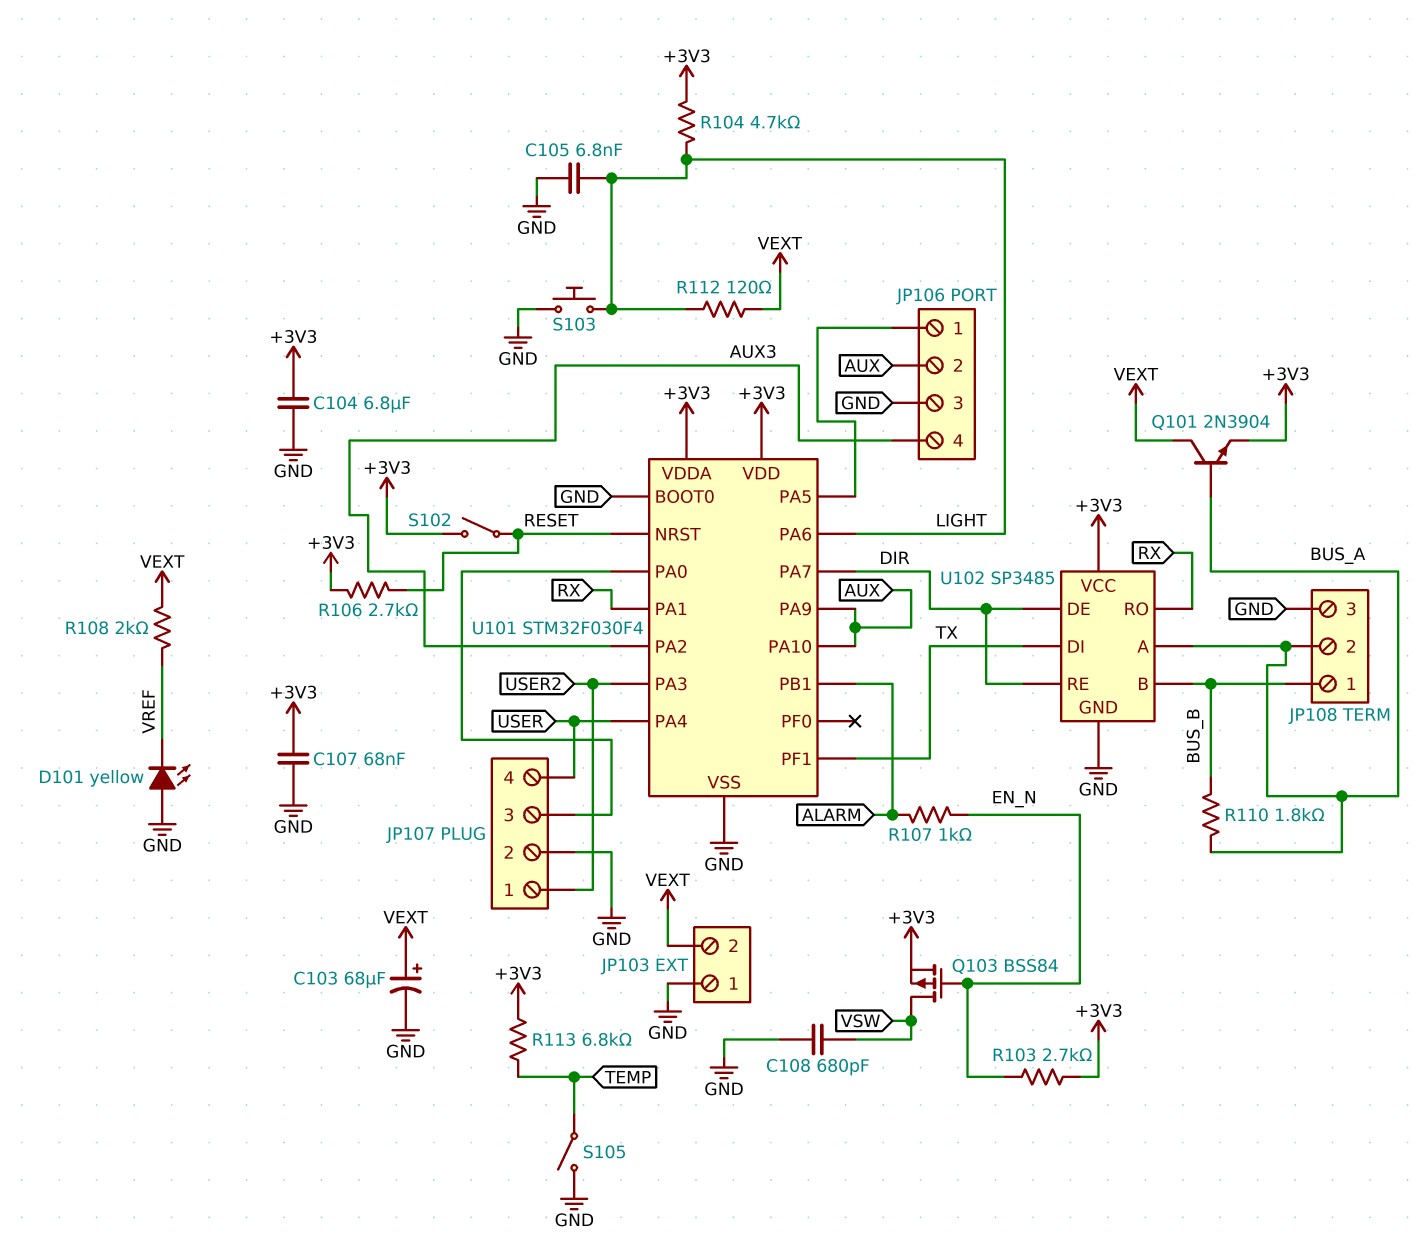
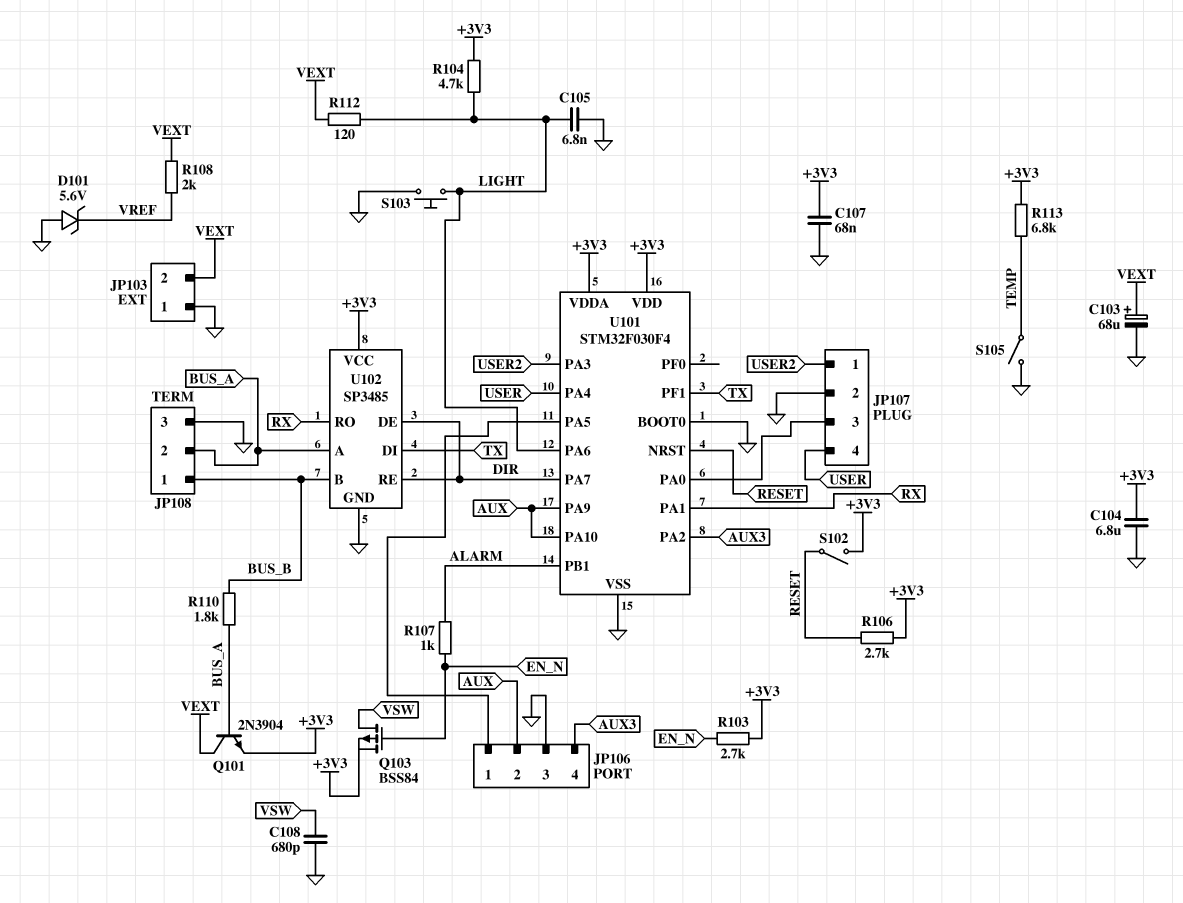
D101: LED yellow (A GND, K VREF) -> zener 5.6V (A GND, K VREF)

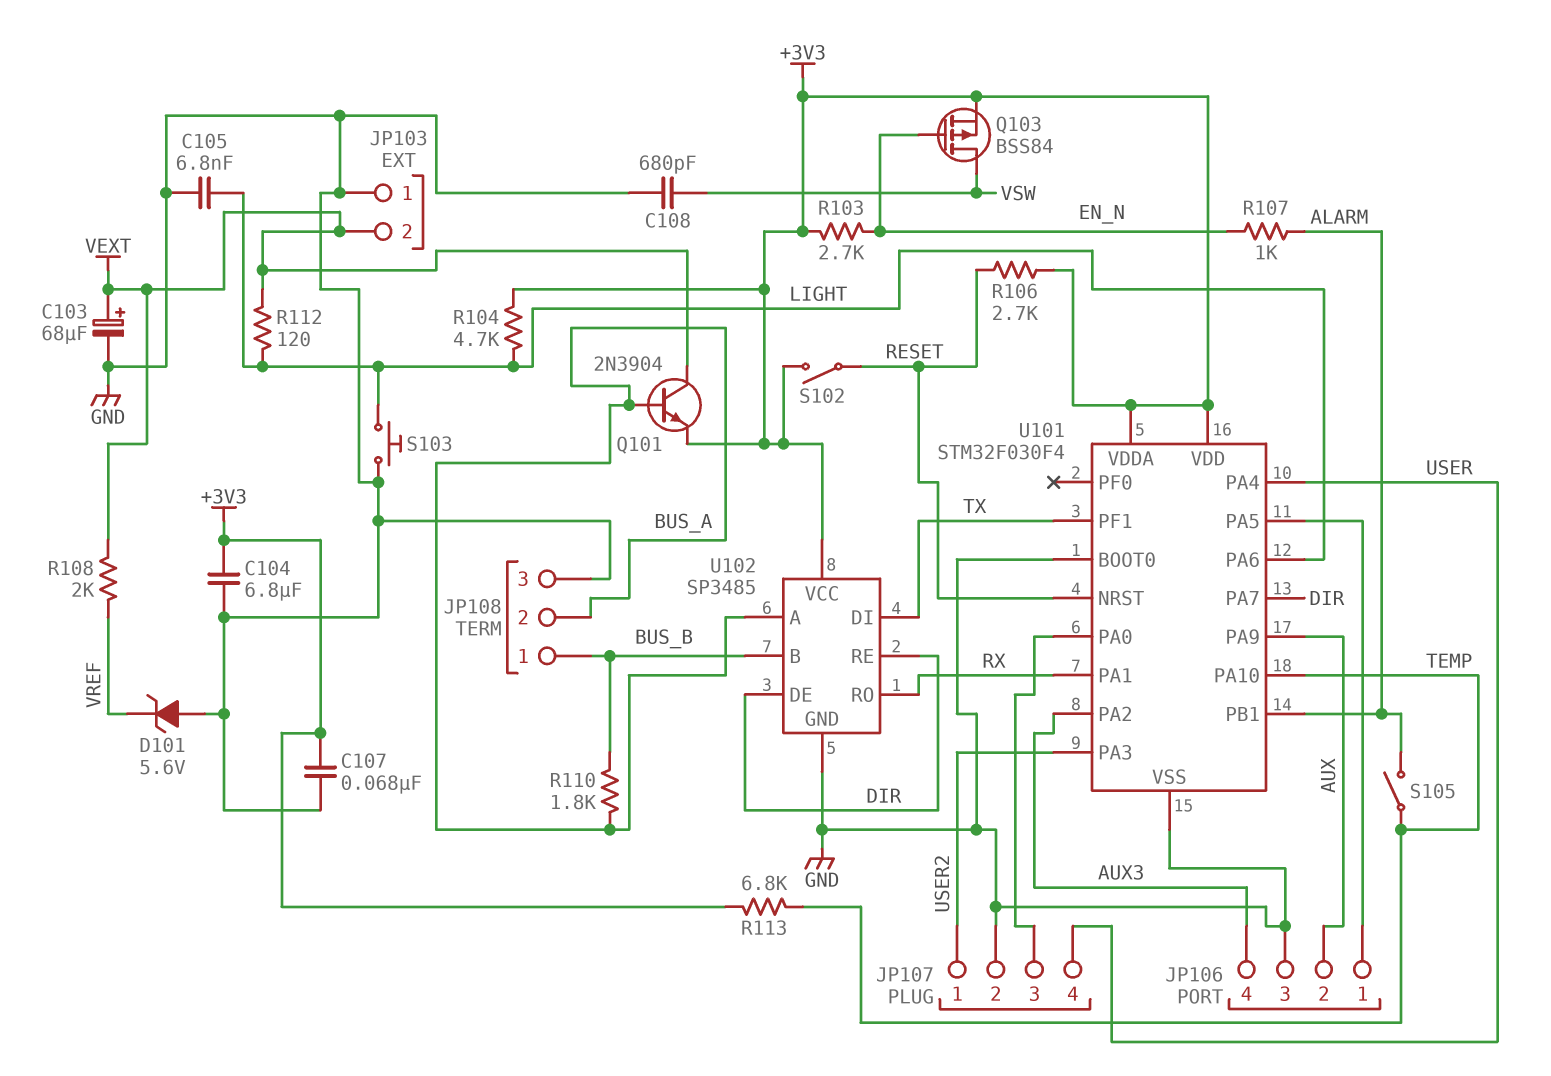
S105: switch (GND, TEMP) -> switch (ALARM, TEMP)
U101 pin PA10: AUX -> TEMP

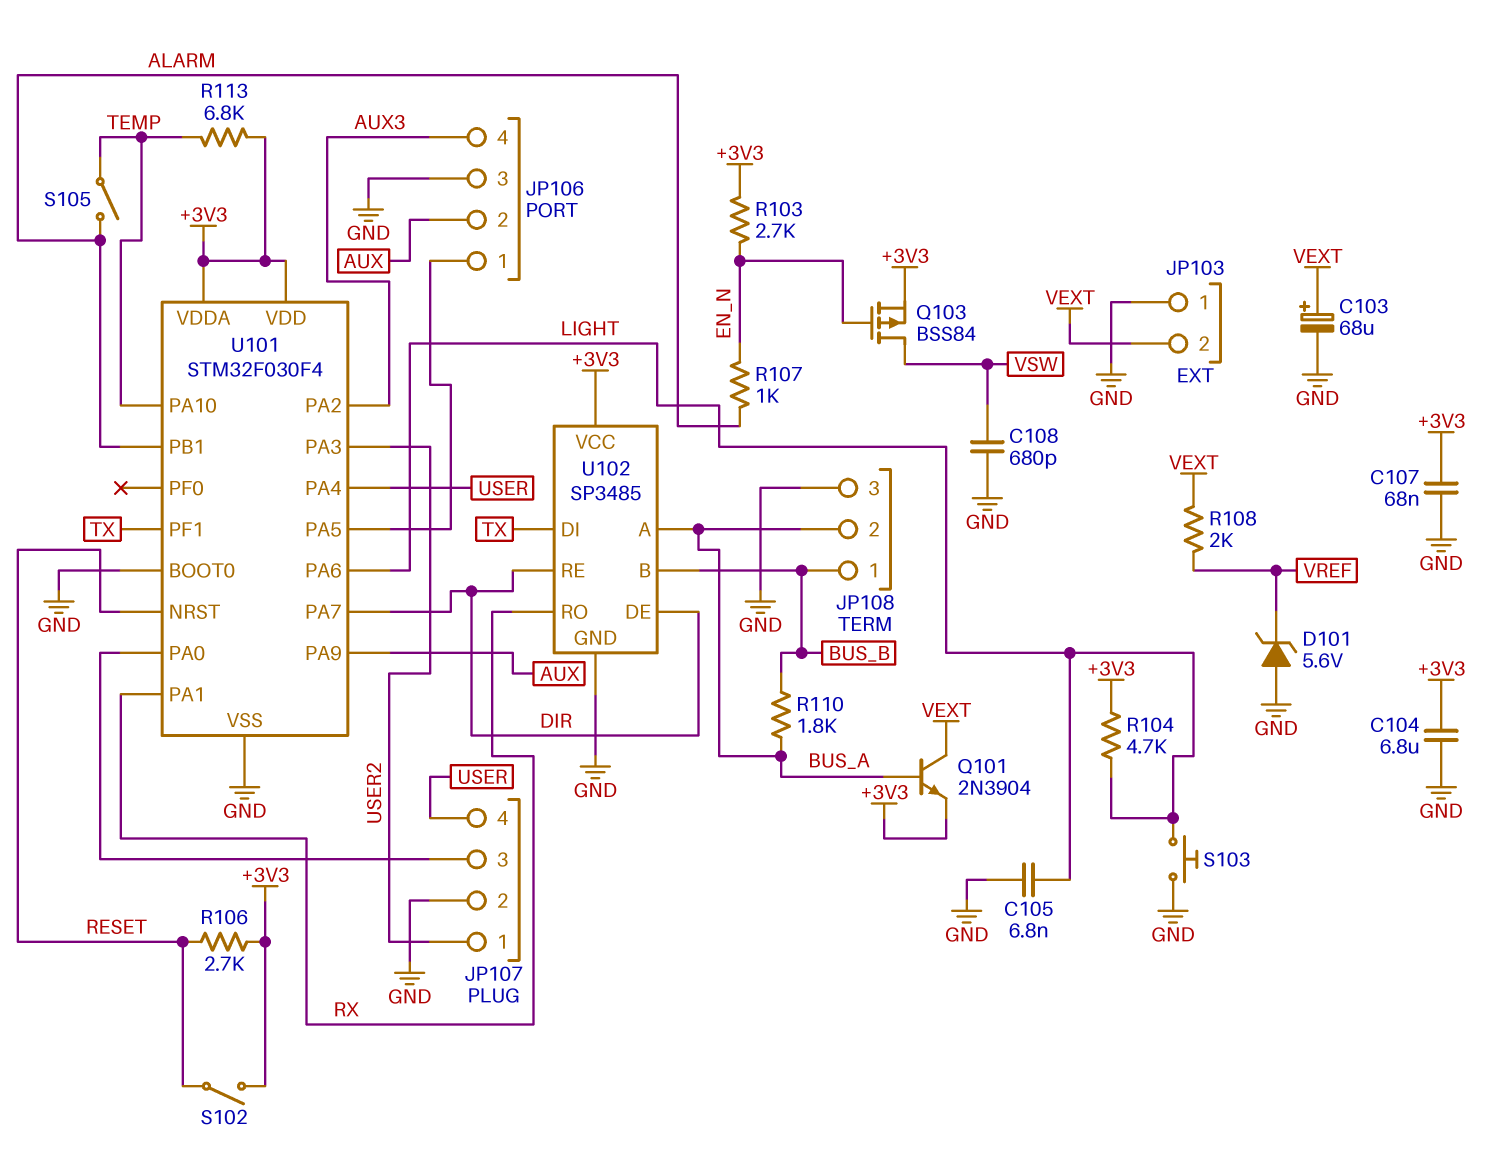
R112: 120 (LIGHT, VEXT) -> none

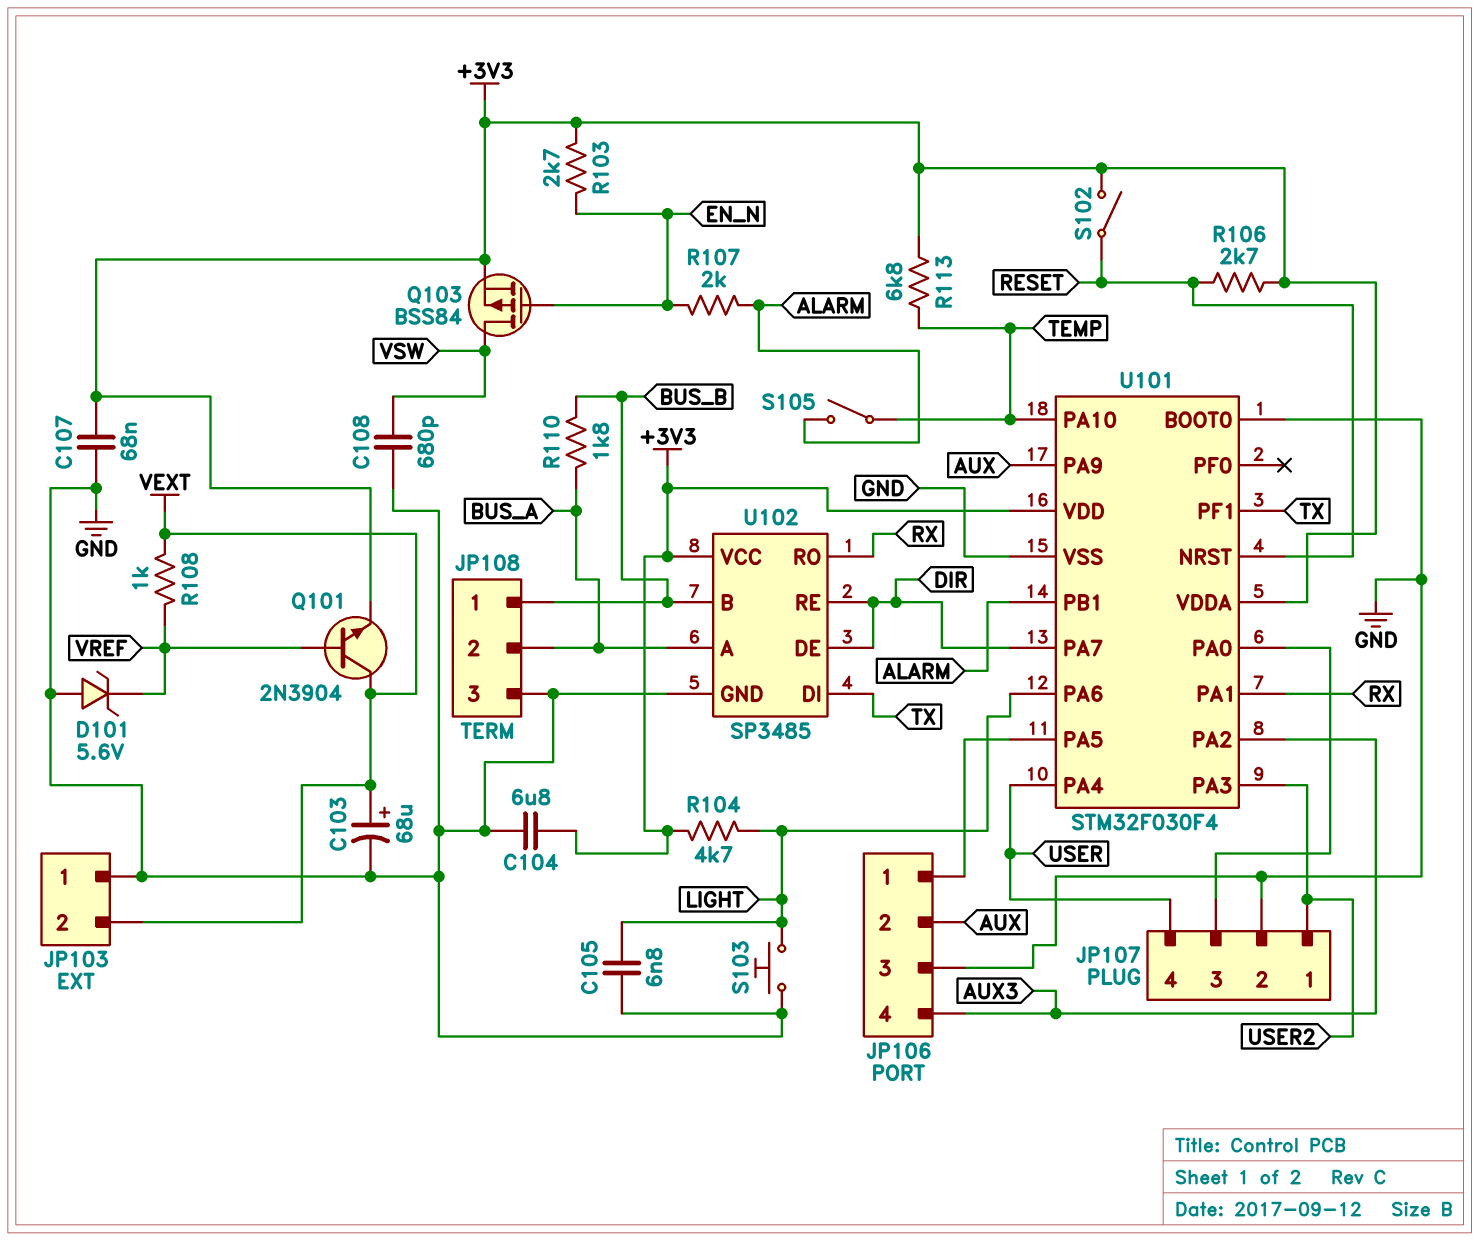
Q101: NPN 2N3904 (B BUS_A, C VEXT, E +3V3) -> NPN 2N3904 (B VREF, C VEXT, E +3V3)
R107: 1k (ALARM, EN_N) -> 2k (ALARM, EN_N)
R108: 2k (VEXT, VREF) -> 1k (VEXT, VREF)

